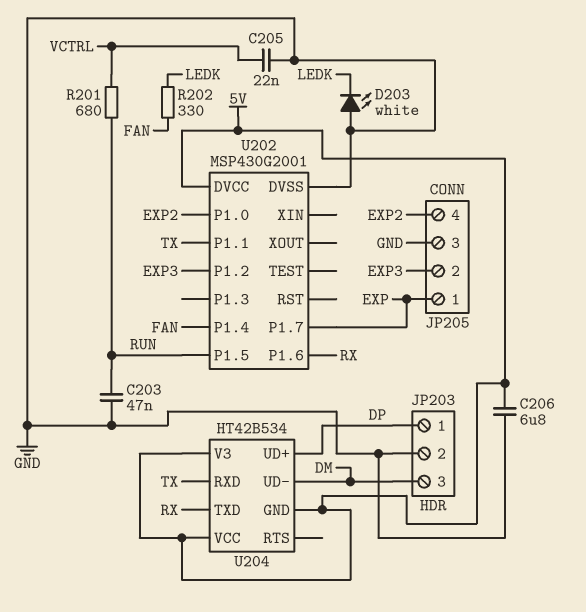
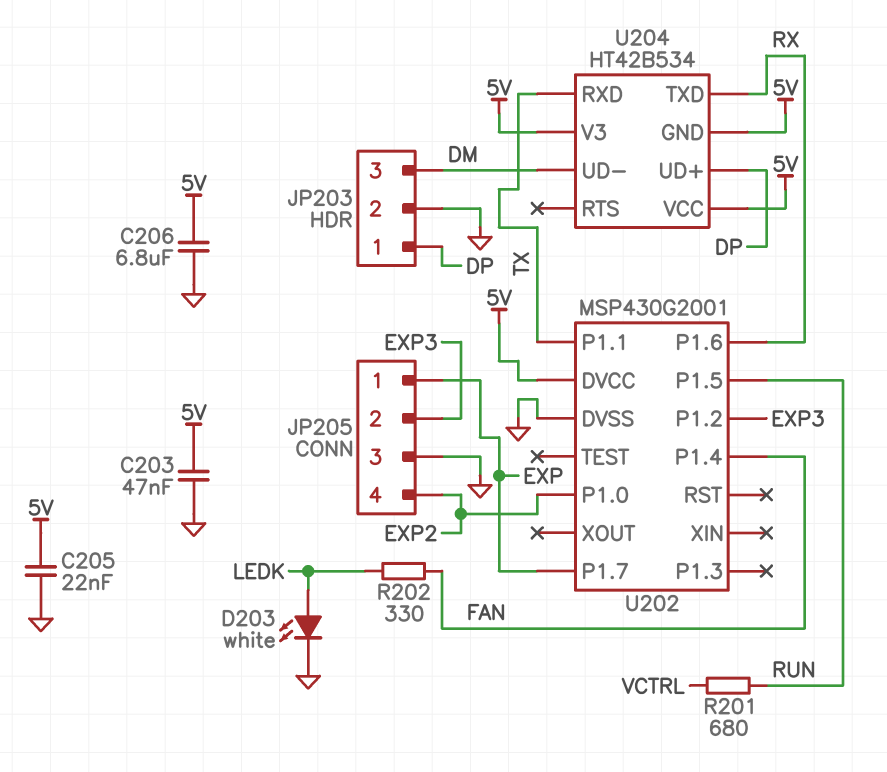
C203: 47nF (GND, RUN) -> 47nF (5V, GND)
C205: 22nF (GND, VCTRL) -> 22nF (5V, GND)
D203: LED white (A GND, K LEDK) -> LED white (A LEDK, K GND)

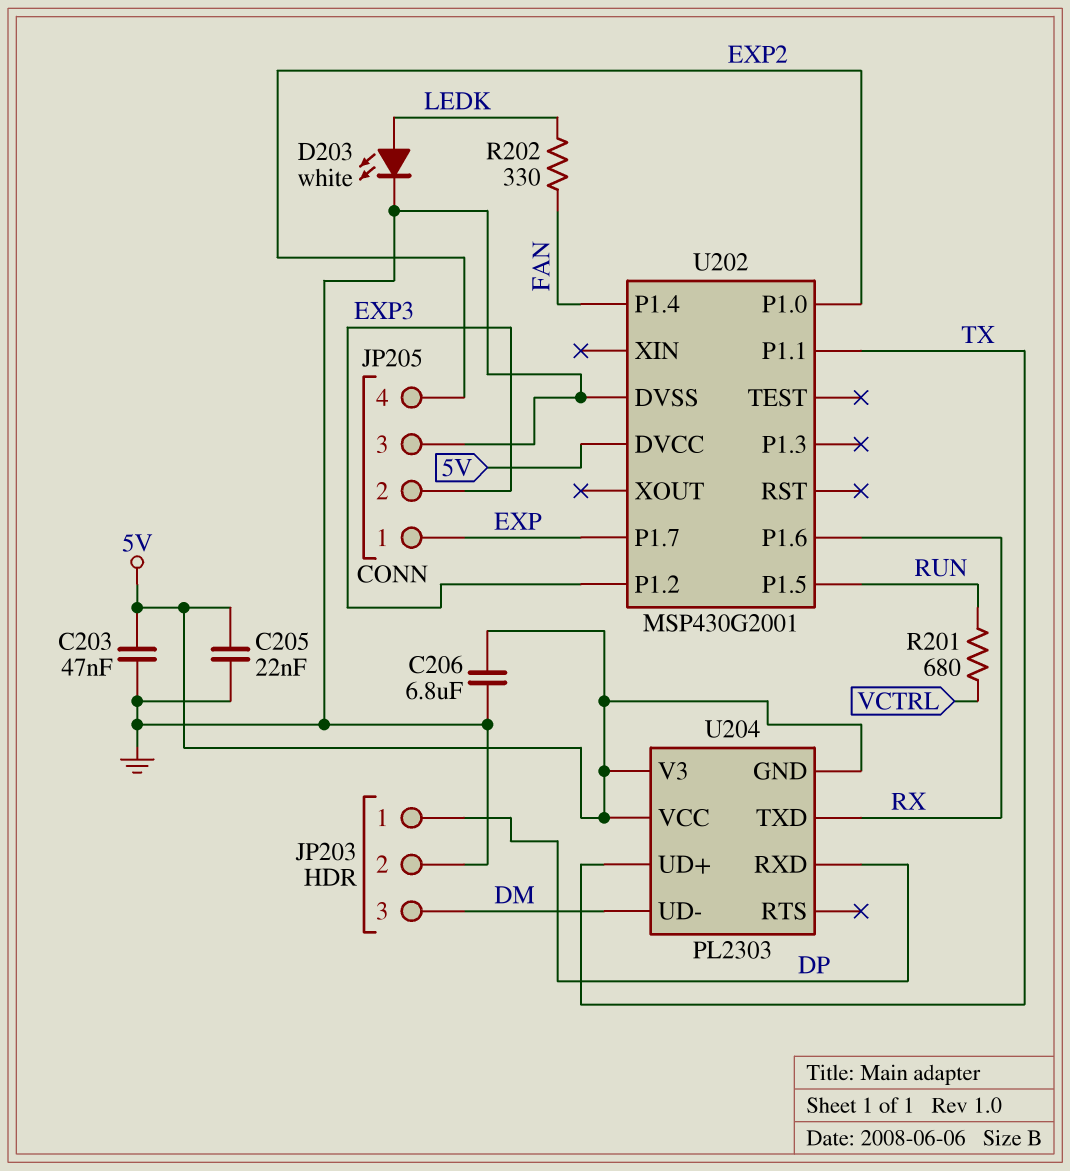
U204: HT42B534 -> PL2303
U204 pin RXD: TX -> DP
U204 pin UD+: DP -> TX

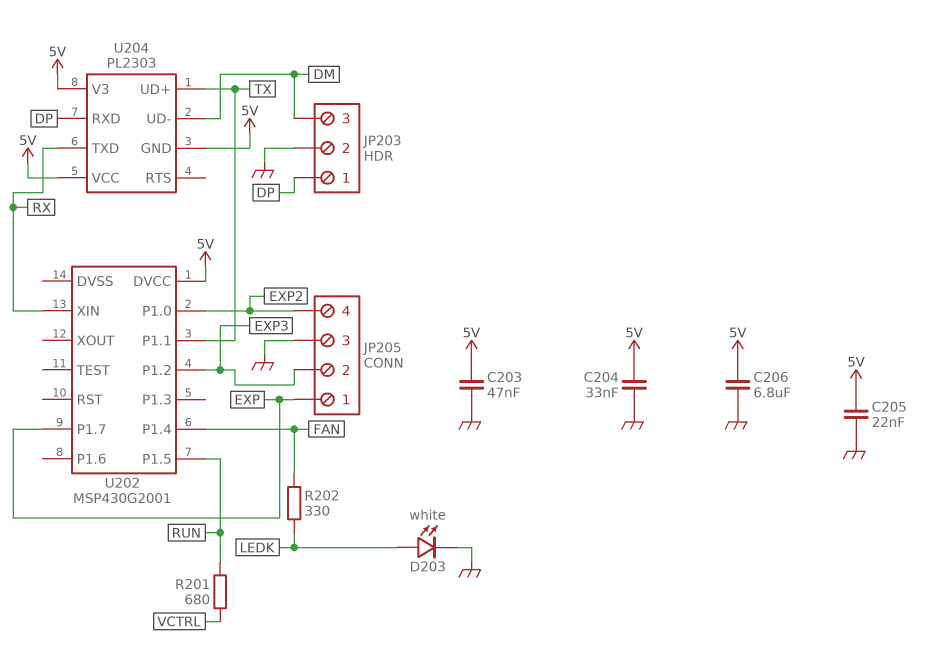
C204: none -> 33nF (5V, GND)
U202 pin DVSS: GND -> none
U202 pin P1.6: RX -> none
U202 pin XIN: none -> RX

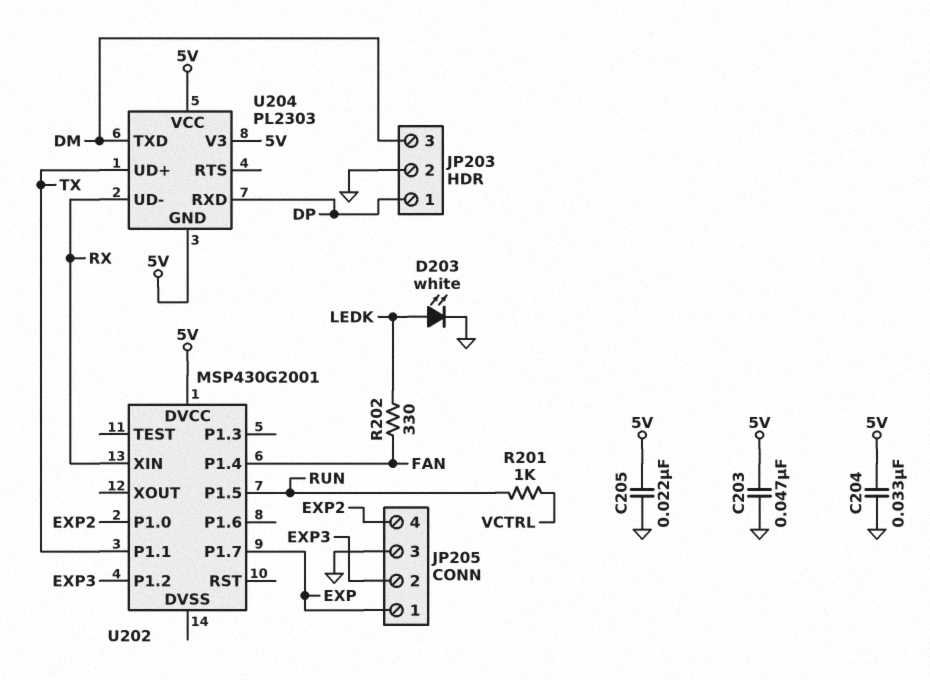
C206: 6.8uF (5V, GND) -> none
R201: 680 (RUN, VCTRL) -> 1k (RUN, VCTRL)
U204 pin TXD: RX -> DM
U204 pin UD-: DM -> RX

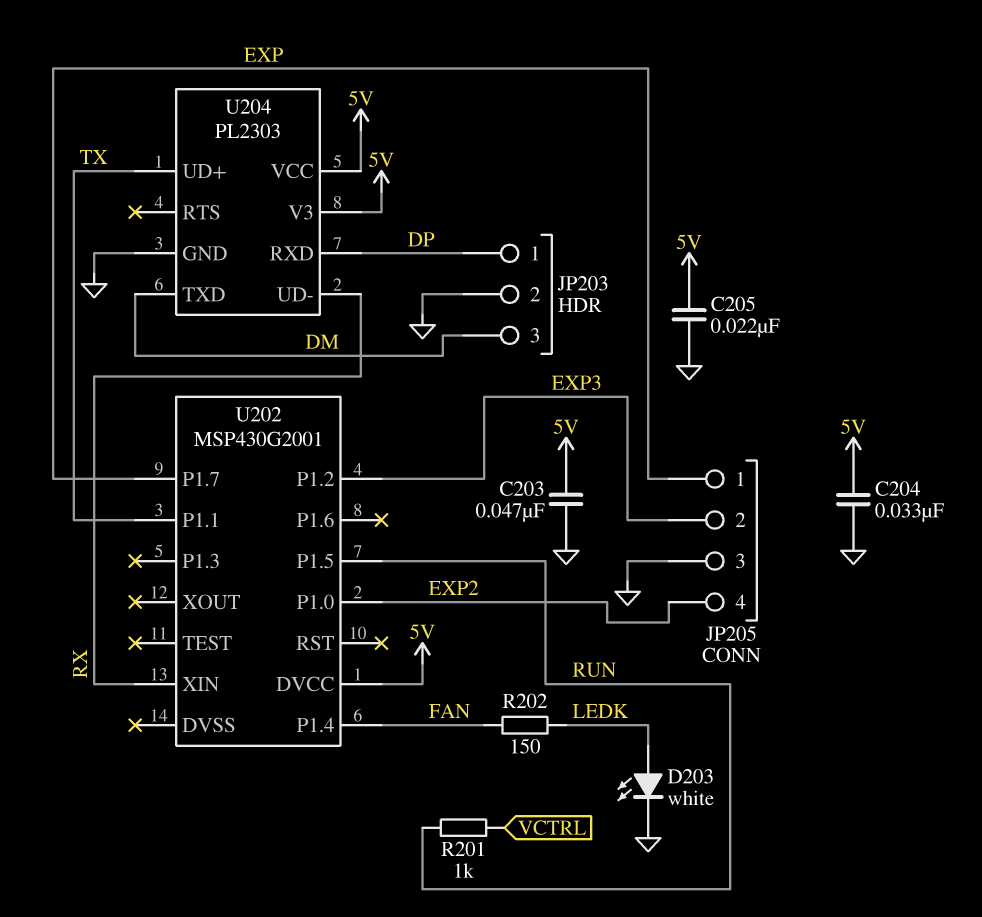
R202: 330 (FAN, LEDK) -> 150 (FAN, LEDK)
U204 pin GND: 5V -> GND

